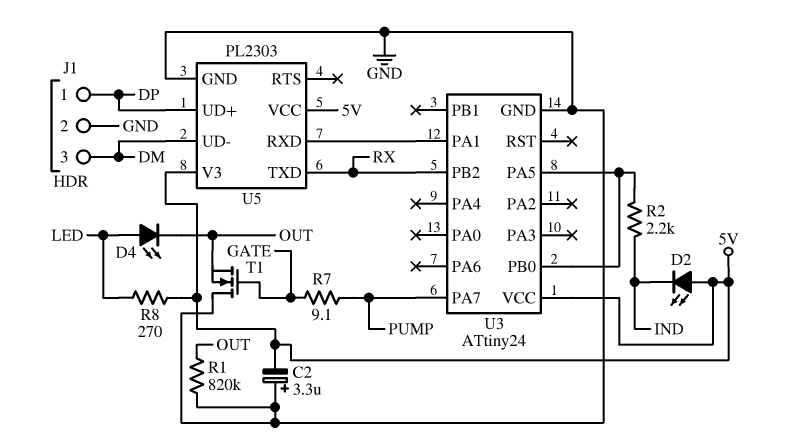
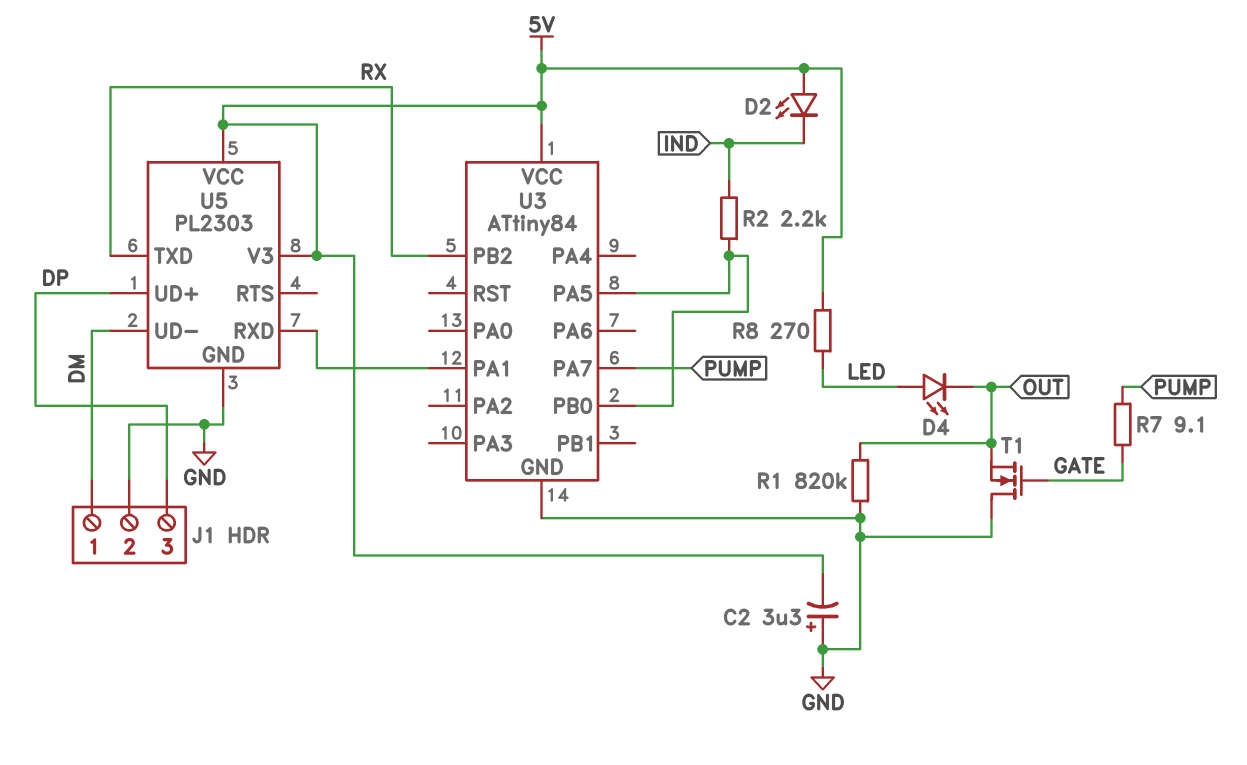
J1 pin 1: DP -> DM
J1 pin 3: DM -> DP
U3: ATtiny24 -> ATtiny84

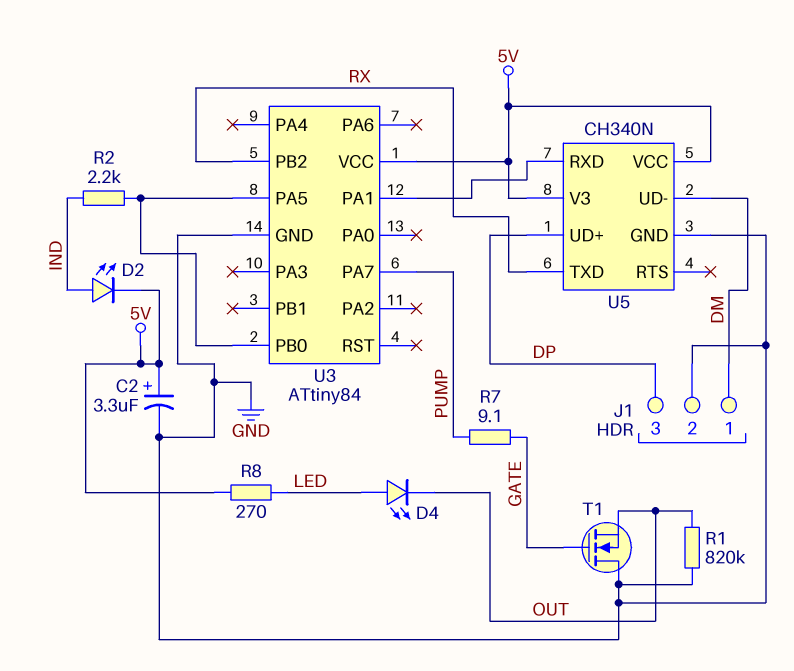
C2: 3.3uF (plus GND, minus 5V) -> 3.3uF (plus 5V, minus GND)
D2: LED (A 5V, K IND) -> LED (A IND, K 5V)
U5: PL2303 -> CH340N

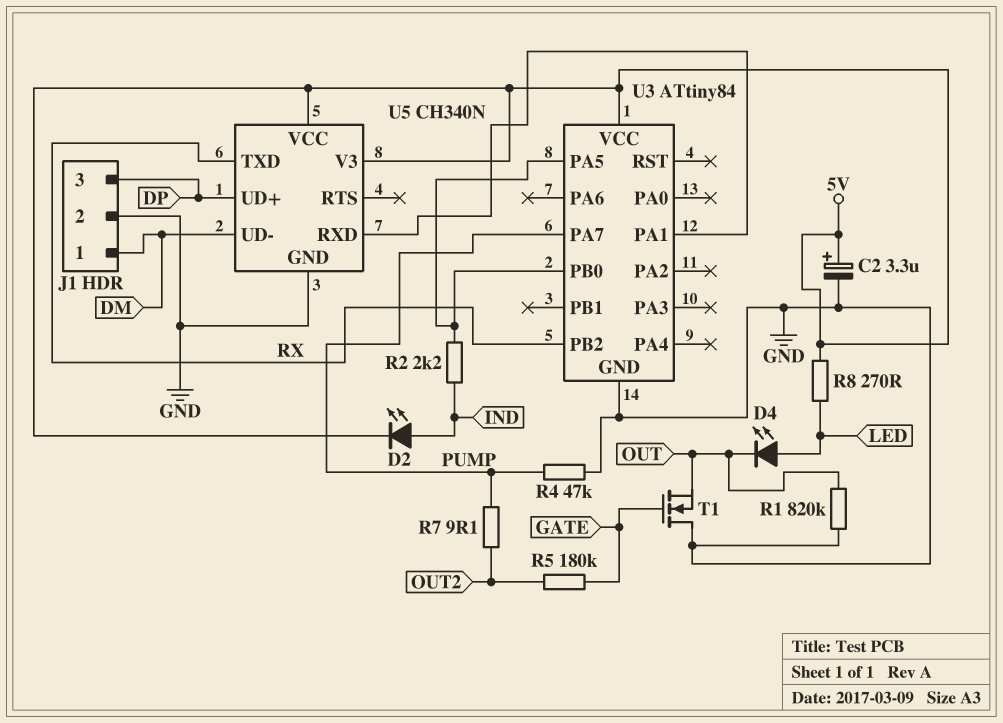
R4: none -> 47k (GND, PUMP)
R5: none -> 180k (GATE, OUT2)
R7: 9.1 (GATE, PUMP) -> 9.1 (OUT2, PUMP)

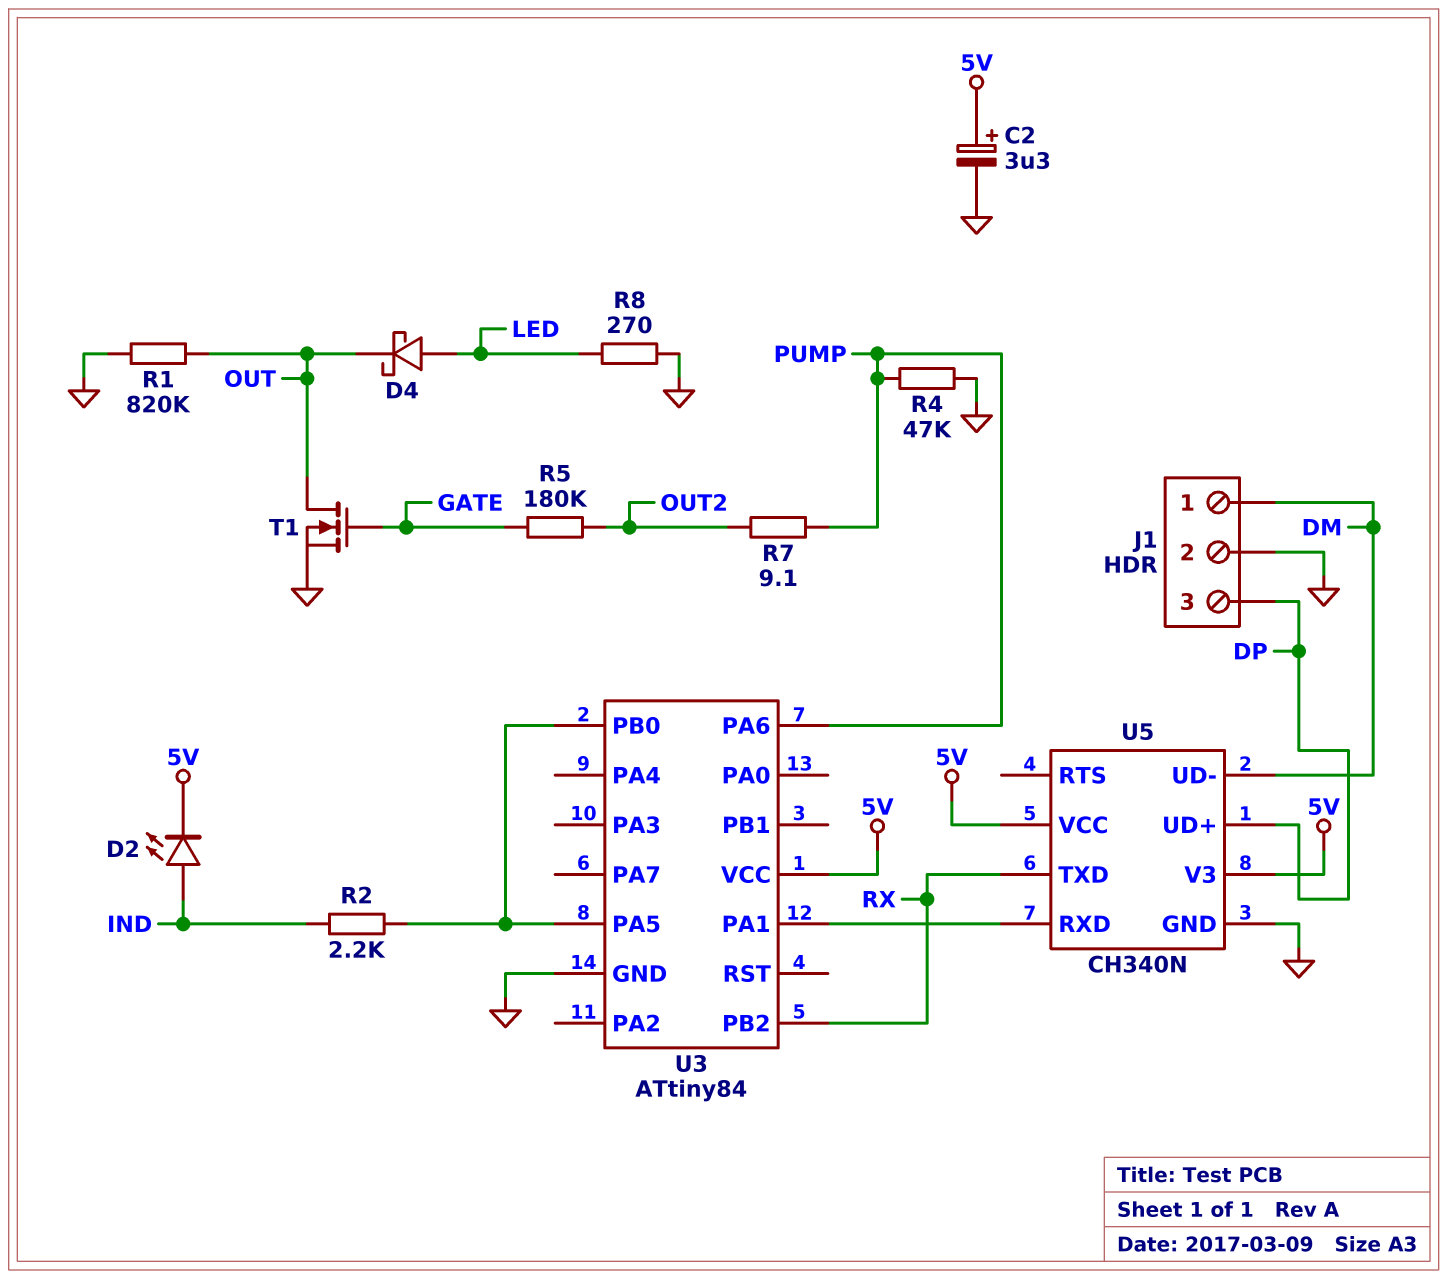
D4: LED (A LED, K OUT) -> schottky (A LED, K OUT)
R8: 270 (5V, LED) -> 270 (GND, LED)
T1: NMOS (G GATE, D GND, S OUT) -> NMOS (G GATE, D OUT, S GND)
U3 pin PA6: none -> PUMP
U3 pin PA7: PUMP -> none

